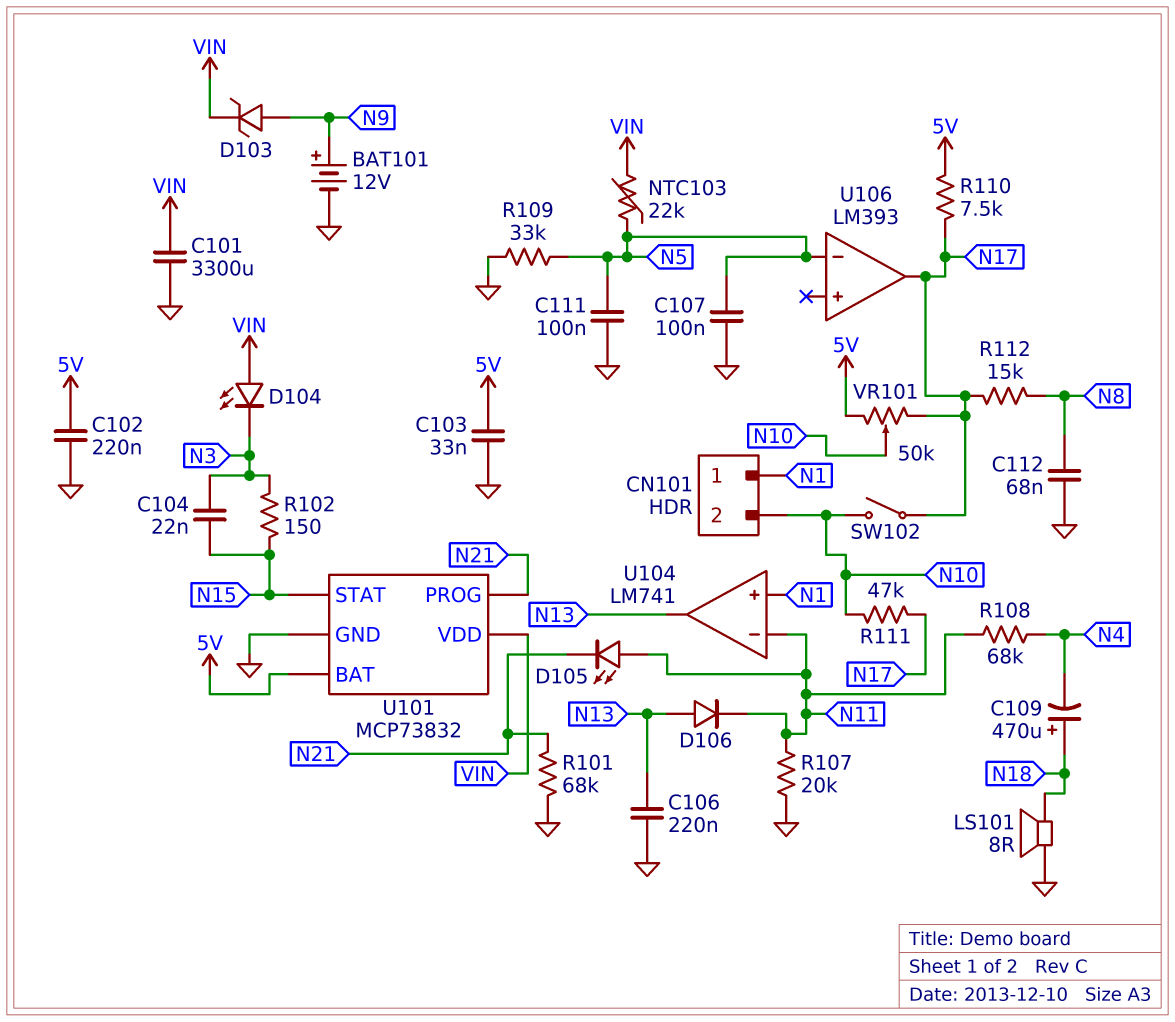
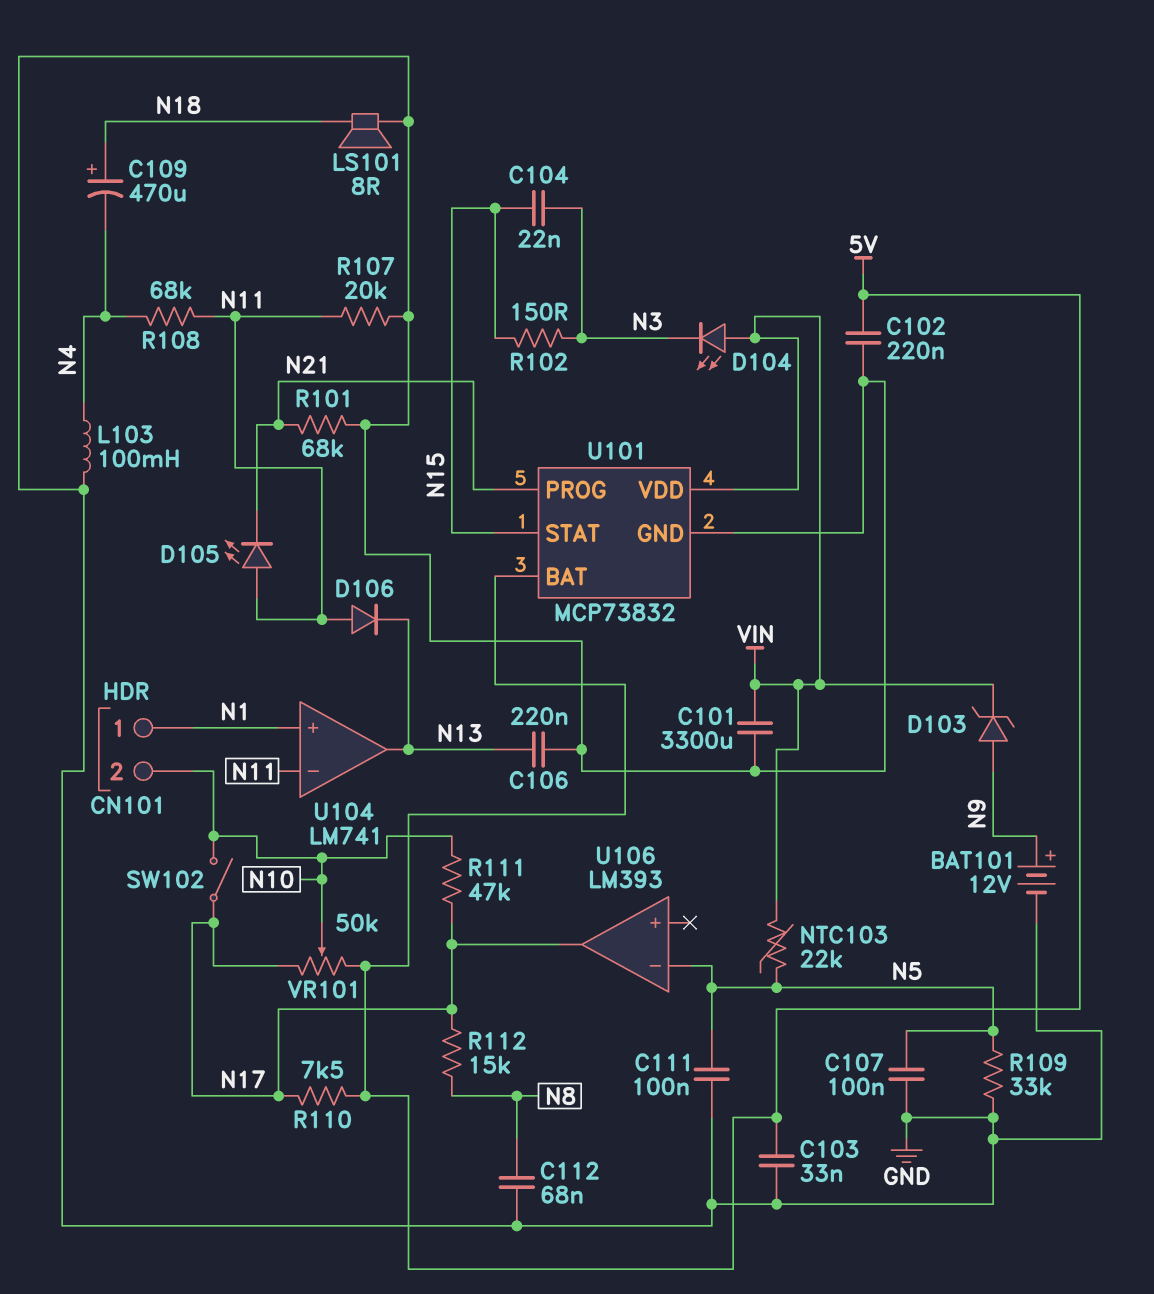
D106: diode (A N13, K N11) -> diode (A N11, K N13)
L103: none -> 100mH (GND, N4)

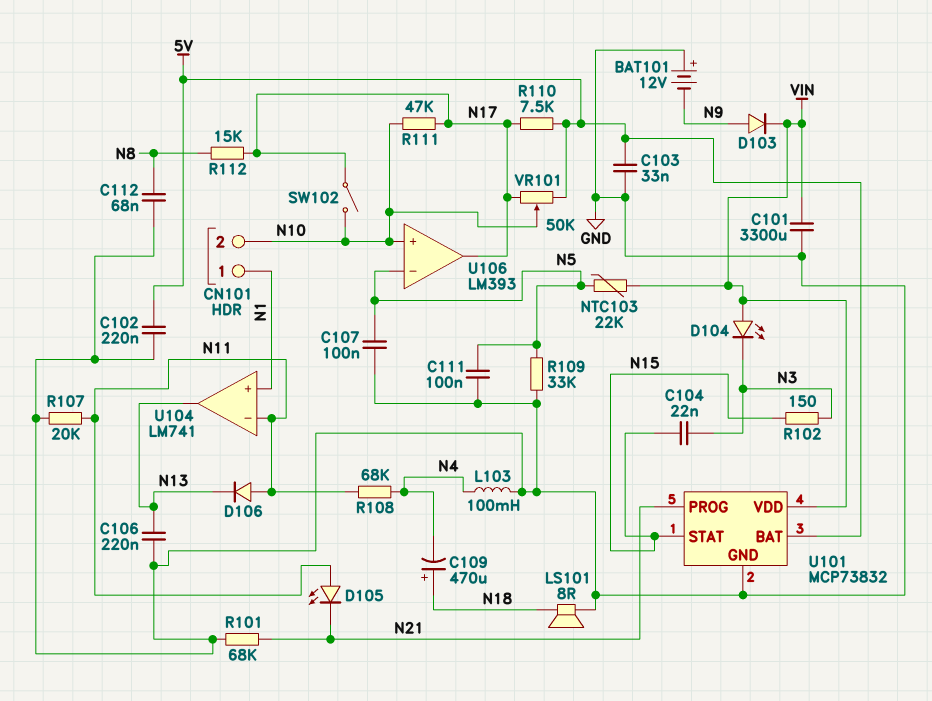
BAT101: 12V (plus N9, minus GND) -> 12V (plus GND, minus N9)
D103: zener (A N9, K VIN) -> diode (A N9, K VIN)
U106 pin in+: none -> N10

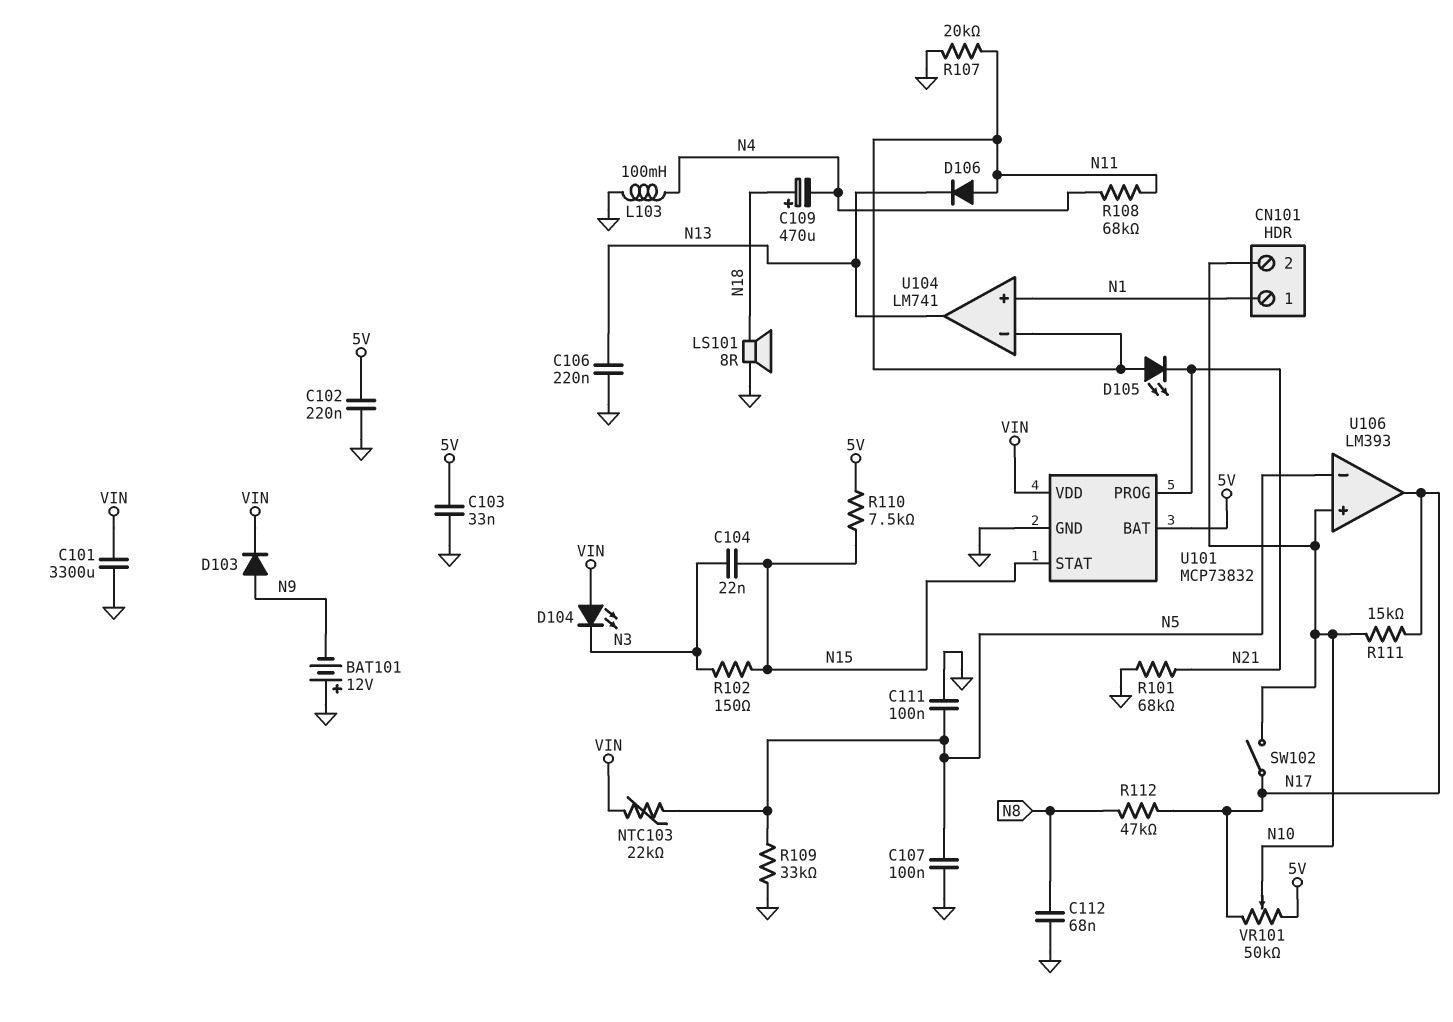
R110: 7.5k (5V, N17) -> 7.5k (5V, N15)
R111: 47k (N10, N17) -> 15k (N10, N17)
R112: 15k (N8, N17) -> 47k (N8, N17)

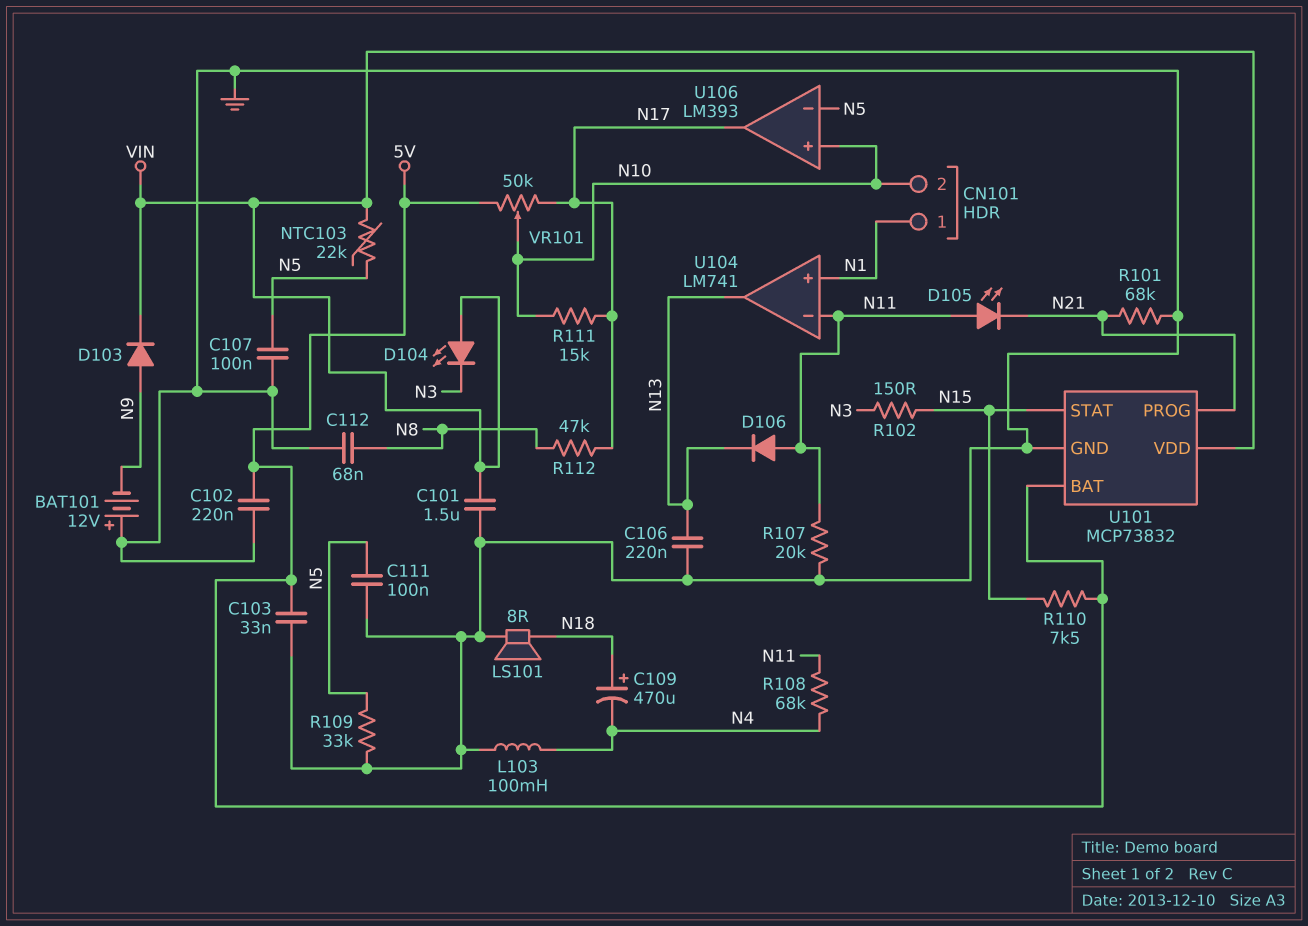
C101: 3300uF (GND, VIN) -> 1.5uF (GND, VIN)
C104: 22nF (N3, N15) -> none
SW102: switch (N10, N17) -> none

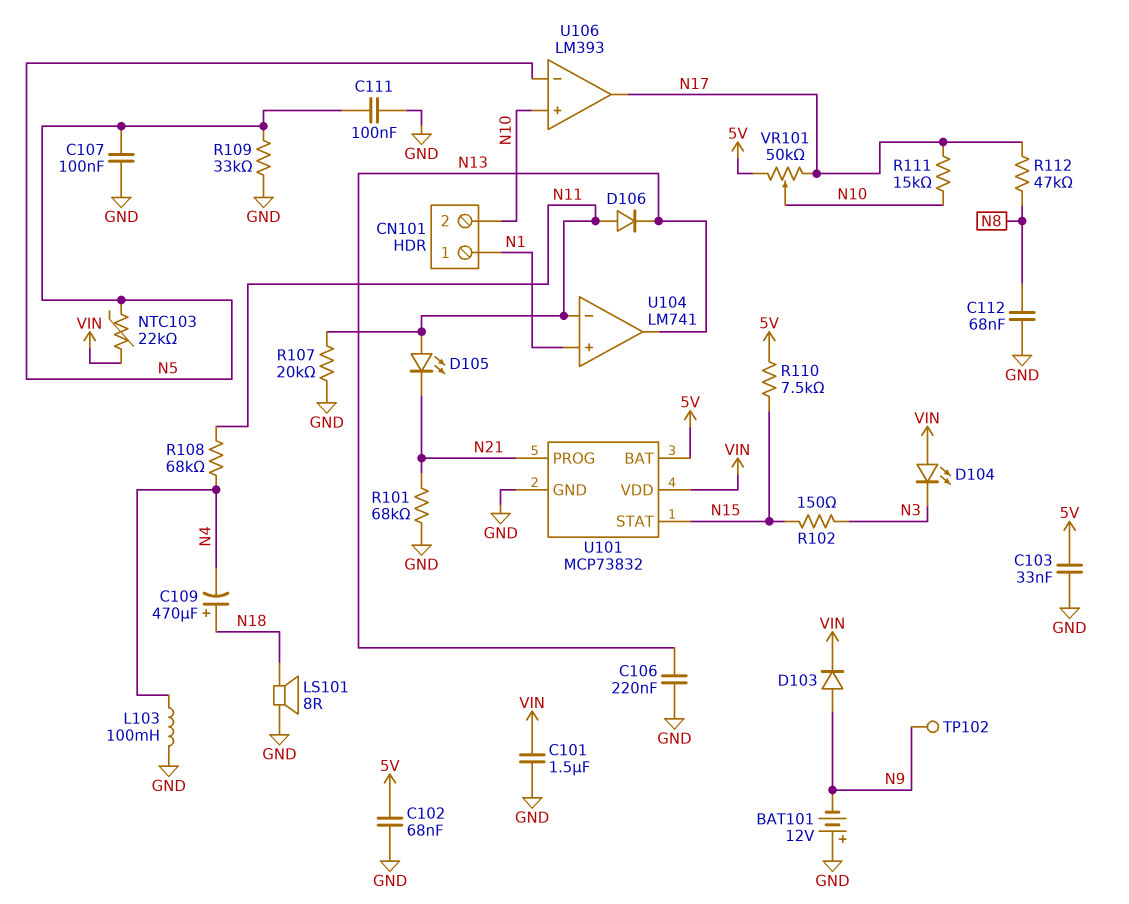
C102: 220nF (5V, GND) -> 68nF (5V, GND)
TP102: none -> test point (N9)

